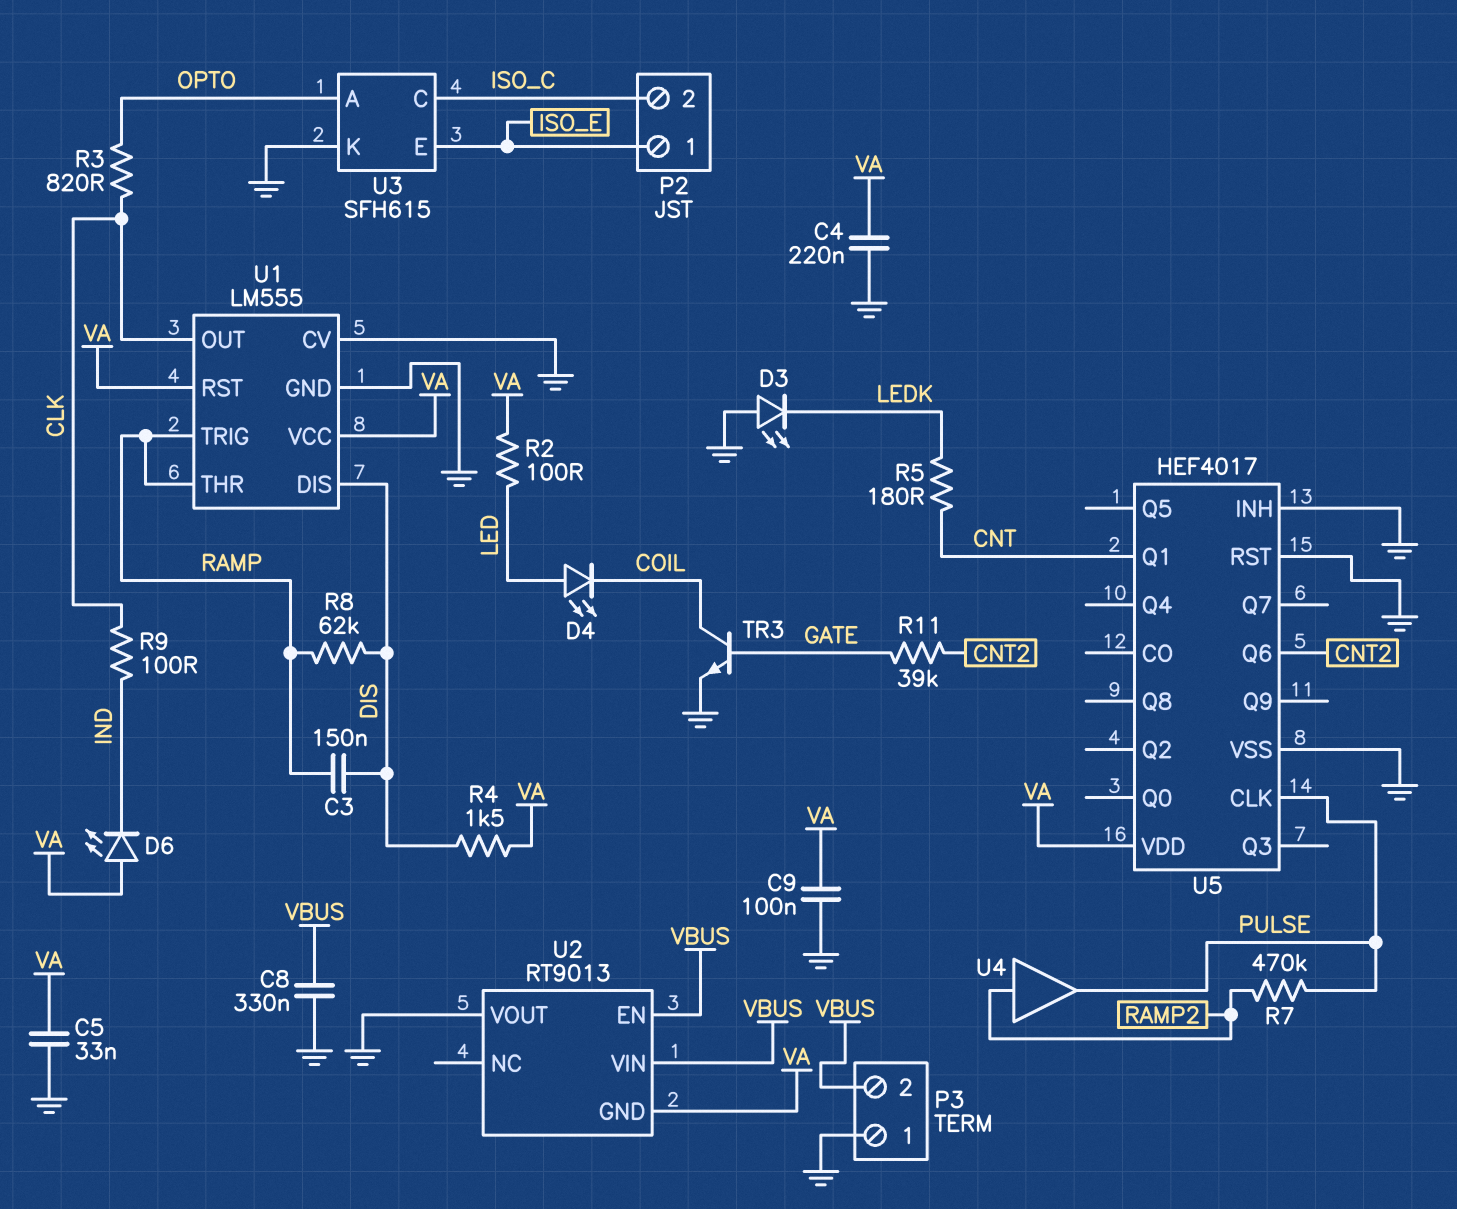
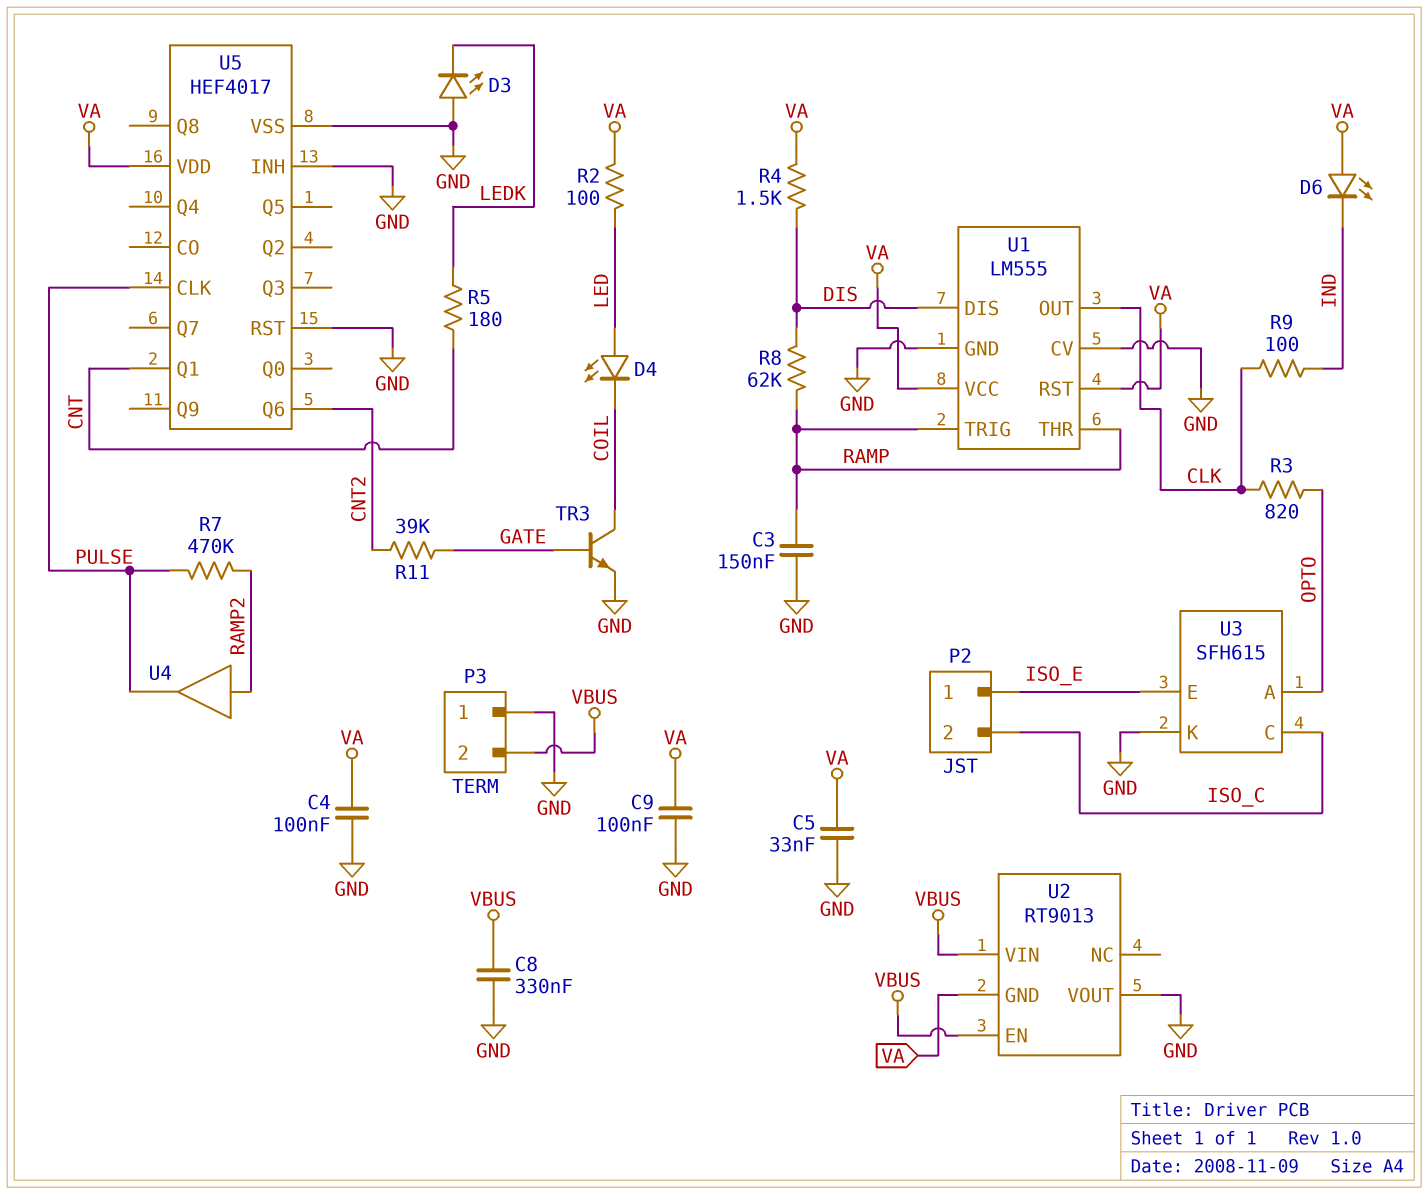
C3: 150nF (DIS, RAMP) -> 150nF (GND, RAMP)
C4: 220nF (GND, VA) -> 100nF (GND, VA)

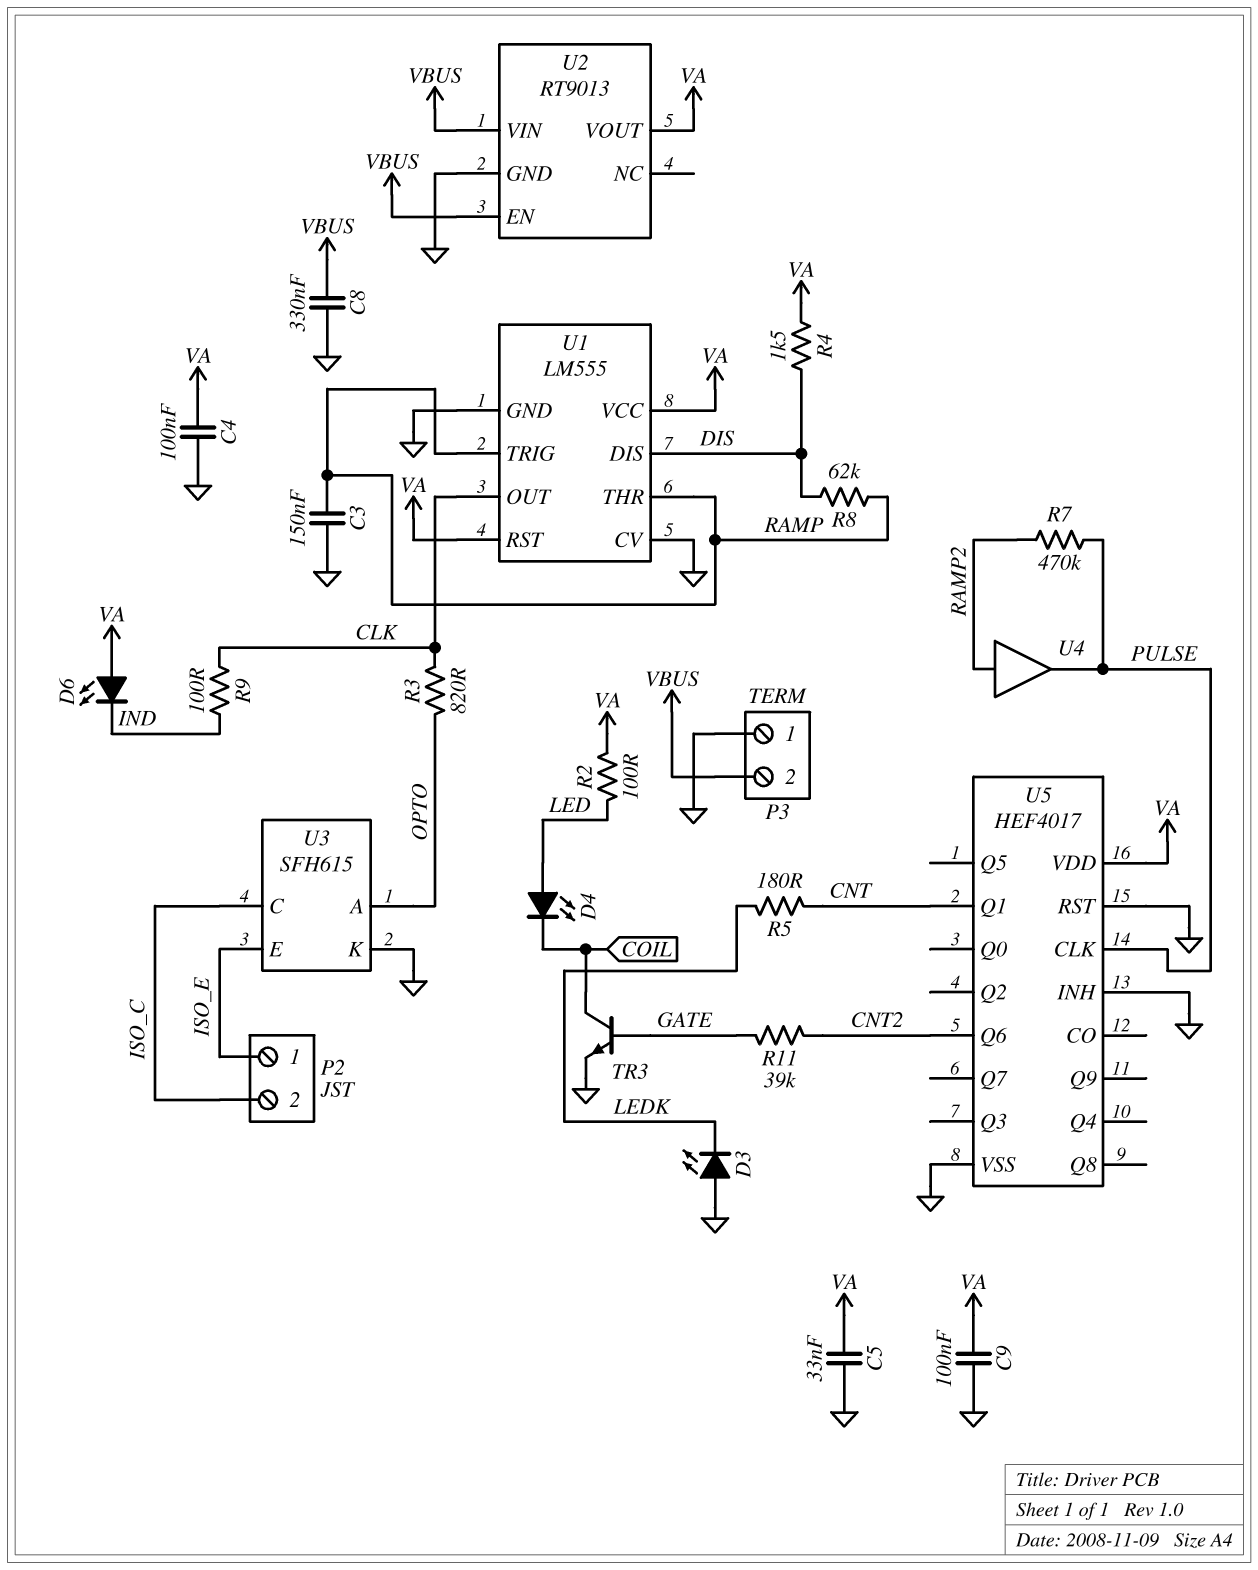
U2 pin GND: VA -> GND
U2 pin VOUT: GND -> VA

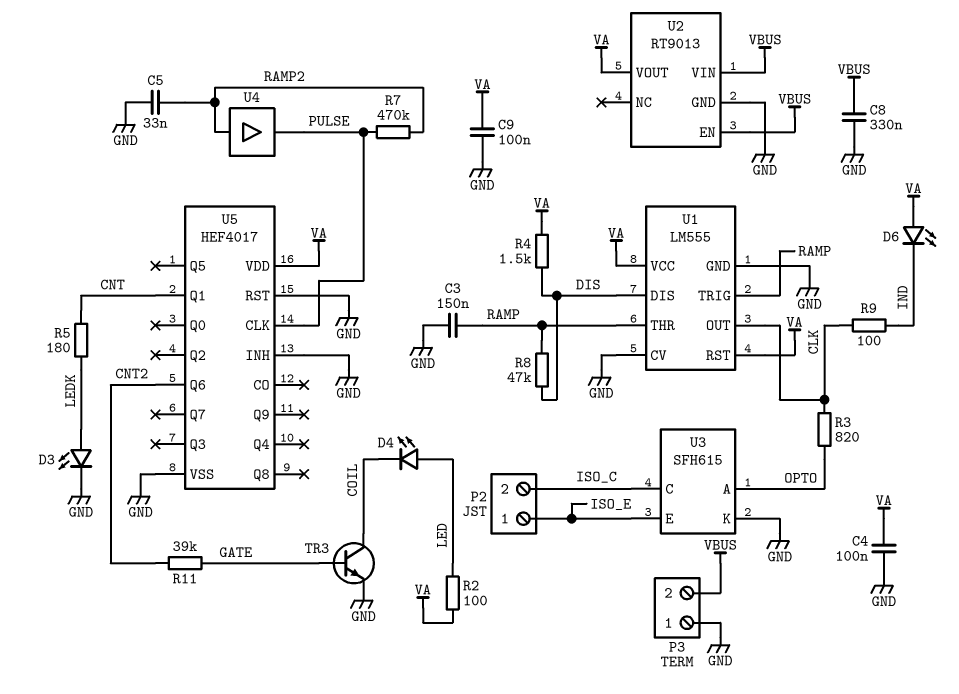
C5: 33nF (GND, VA) -> 33nF (GND, RAMP2)
D3: LED (A GND, K LEDK) -> LED (A LEDK, K GND)
R8: 62k (DIS, RAMP) -> 47k (DIS, RAMP)

